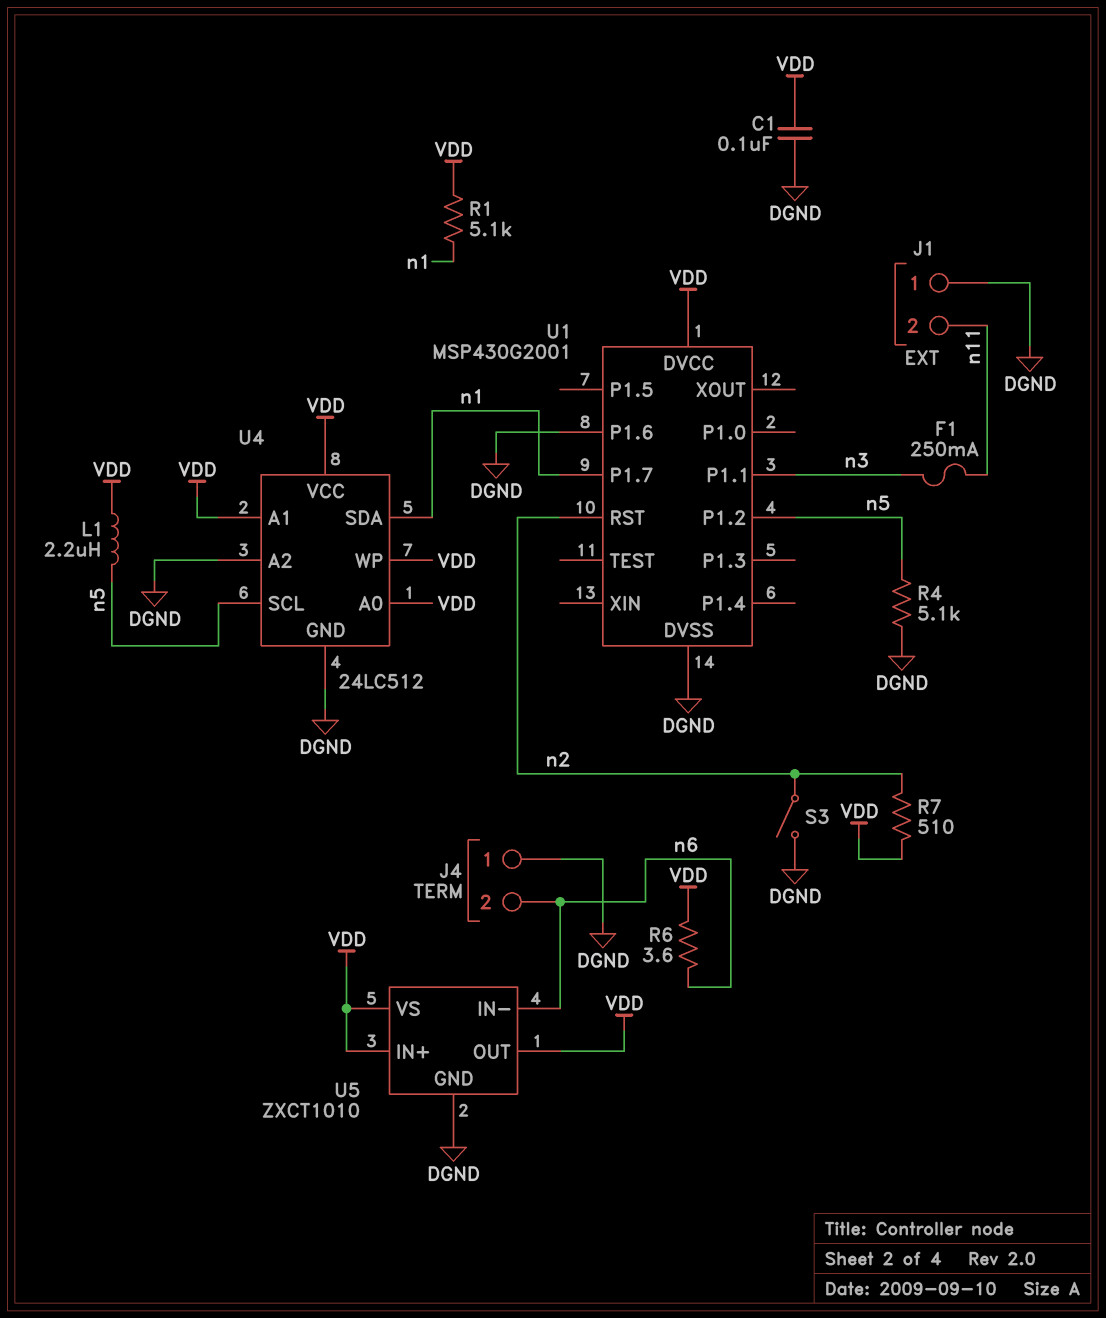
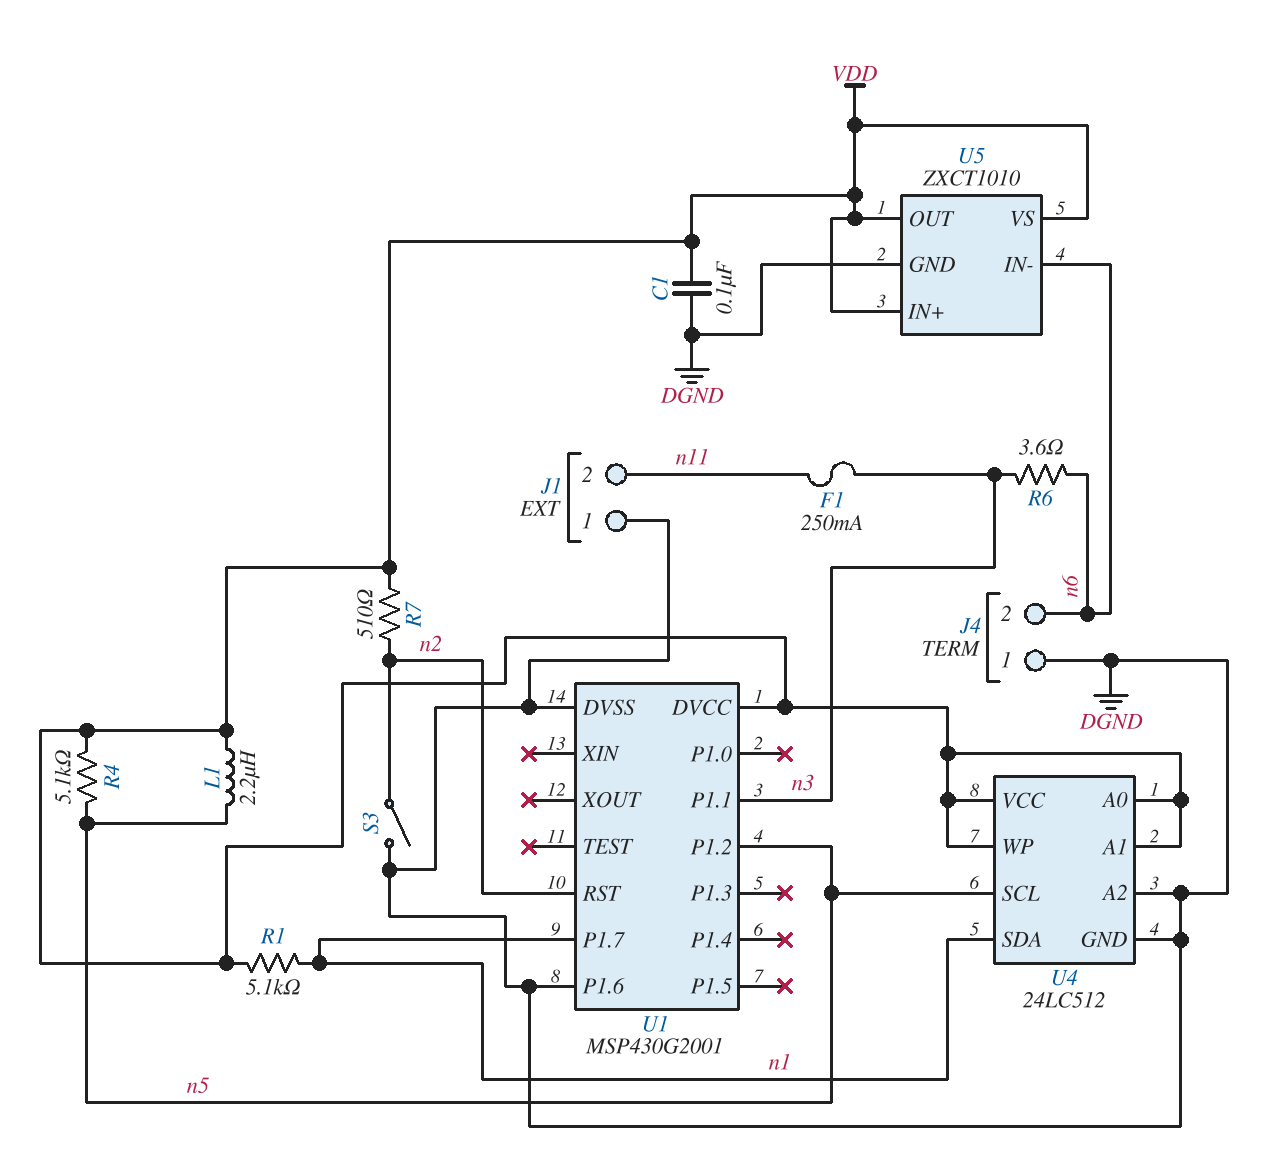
R4: 5.1k (DGND, n5) -> 5.1k (VDD, n5)
R6: 3.6 (VDD, n6) -> 3.6 (n3, n6)

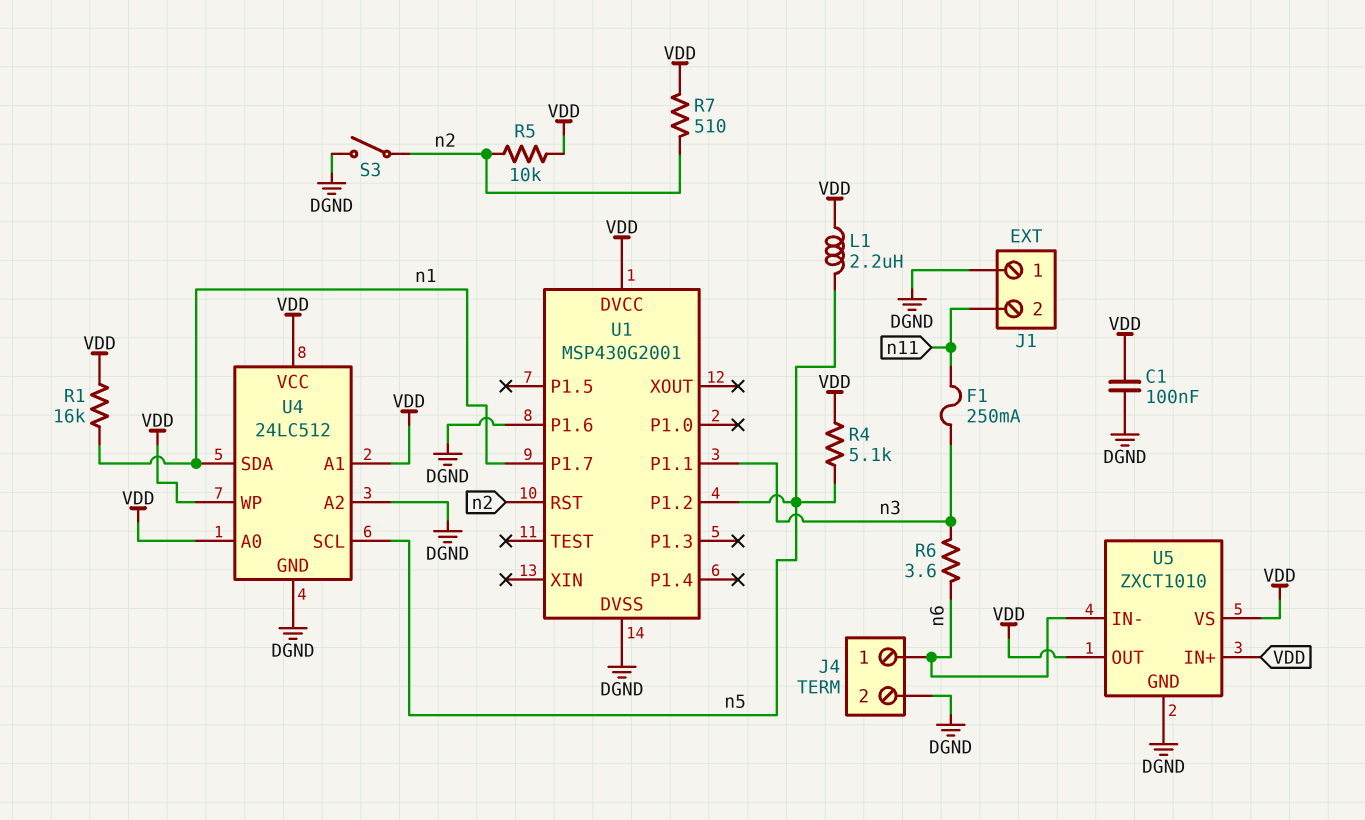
J4 pin 1: DGND -> n6
J4 pin 2: n6 -> DGND
R1: 5.1k (VDD, n1) -> 16k (VDD, n1)
R5: none -> 10k (VDD, n2)

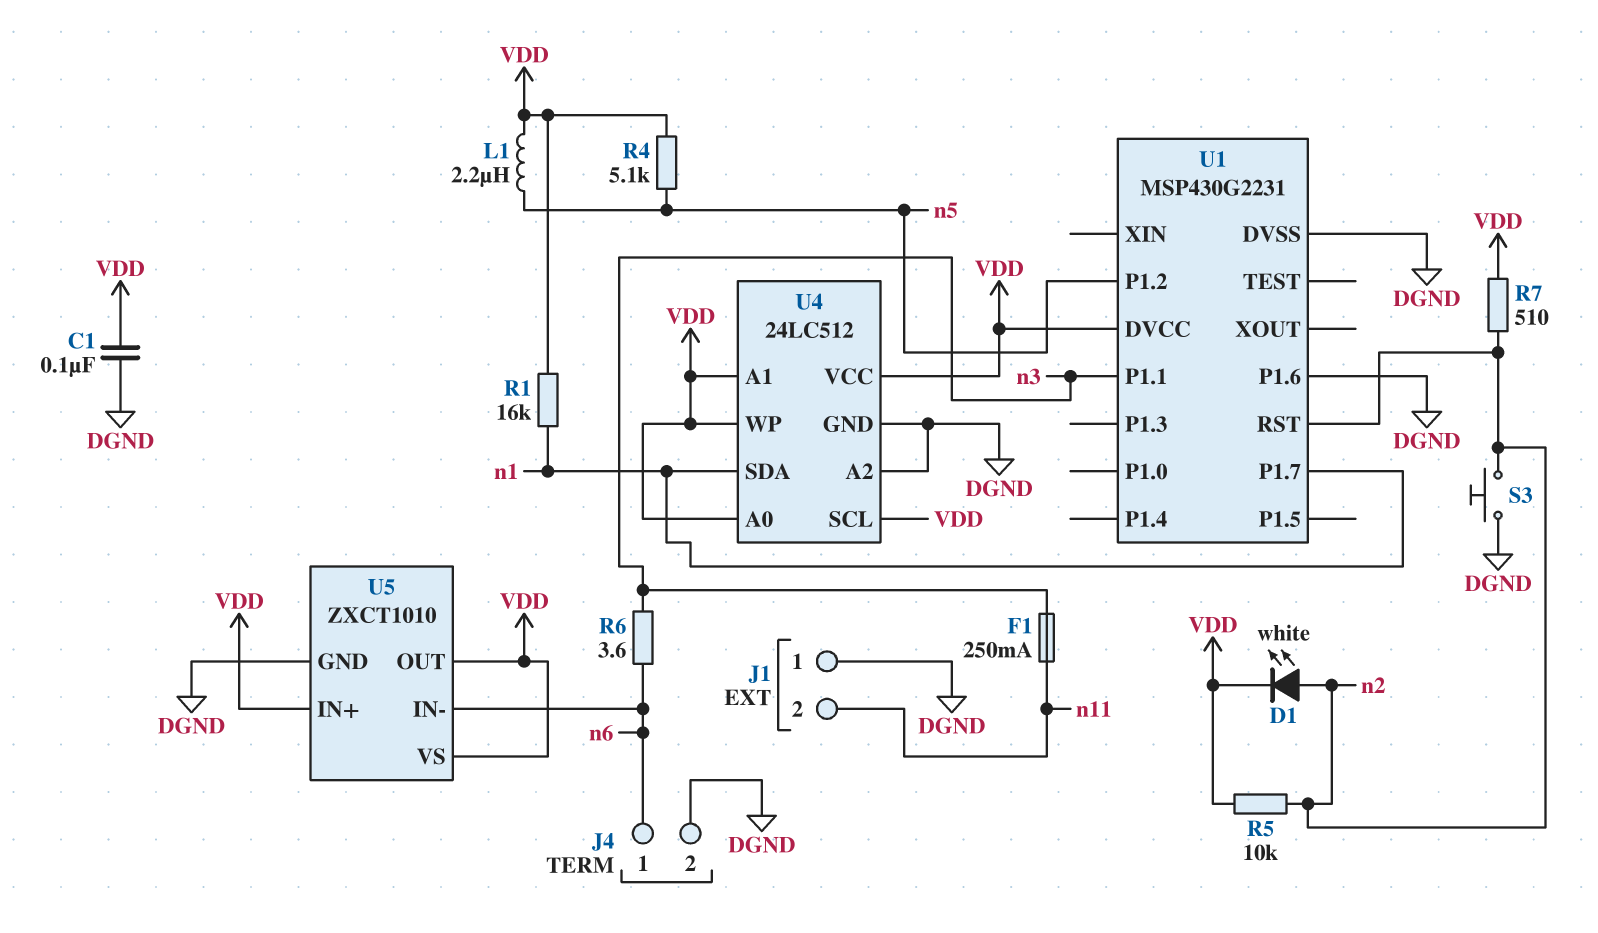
D1: none -> LED white (A n2, K VDD)
S3: switch (DGND, n2) -> button (DGND, n2)
U1: MSP430G2001 -> MSP430G2231
U4 pin SCL: n5 -> VDD

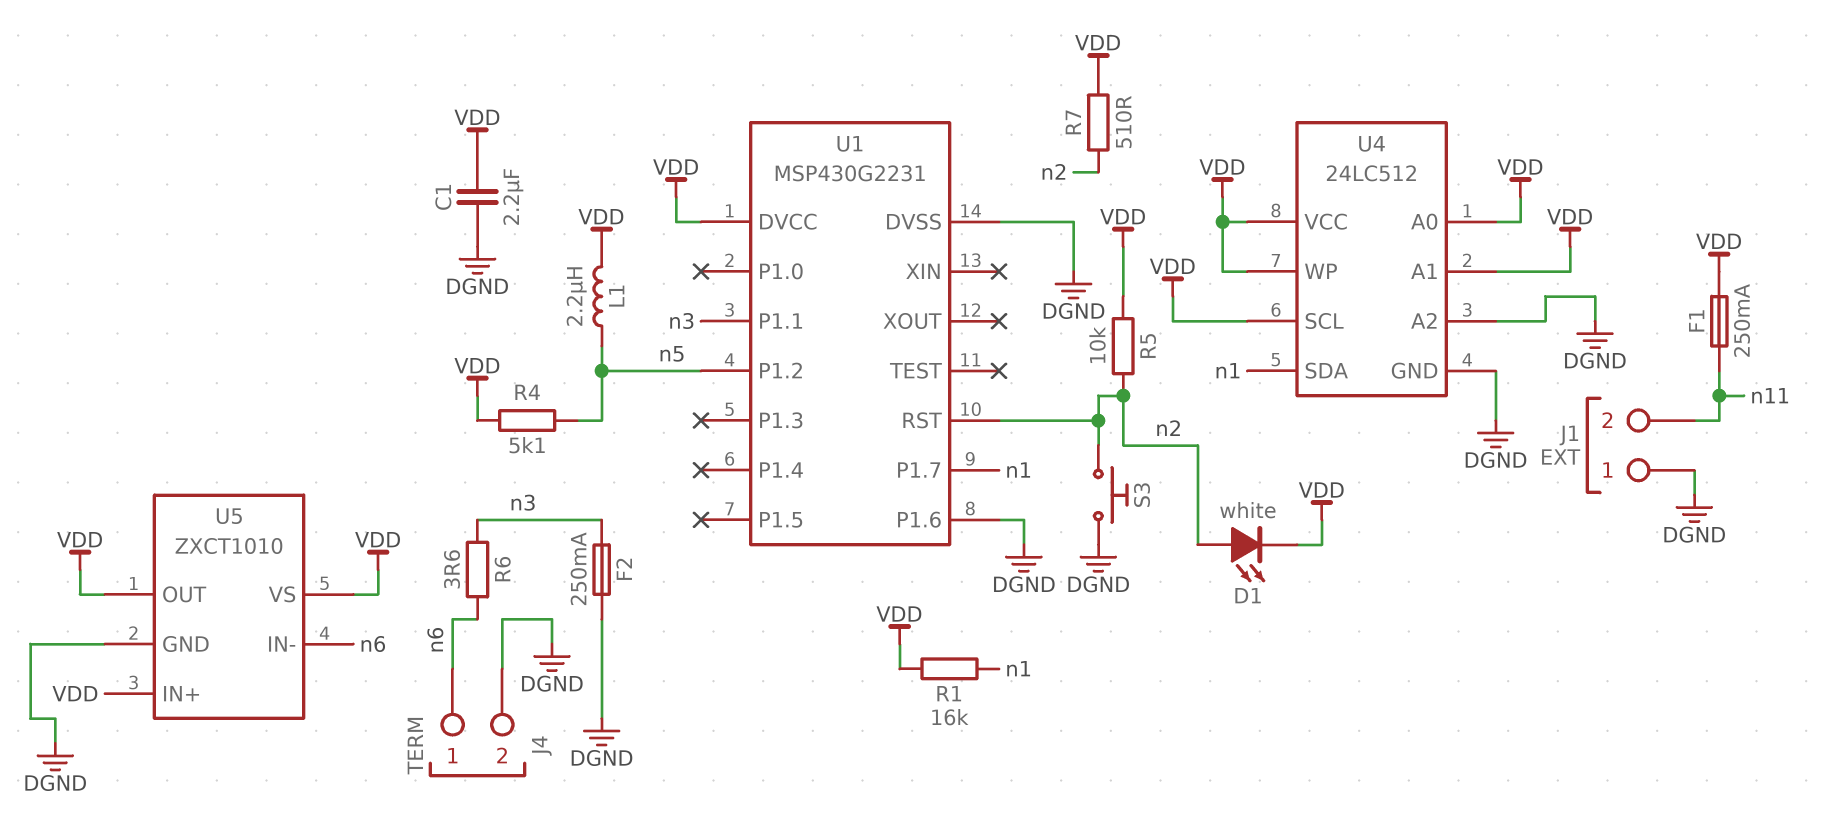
C1: 100nF (DGND, VDD) -> 2.2uF (DGND, VDD)
F1: 250mA (n3, n11) -> 250mA (VDD, n11)
F2: none -> 250mA (DGND, n3)

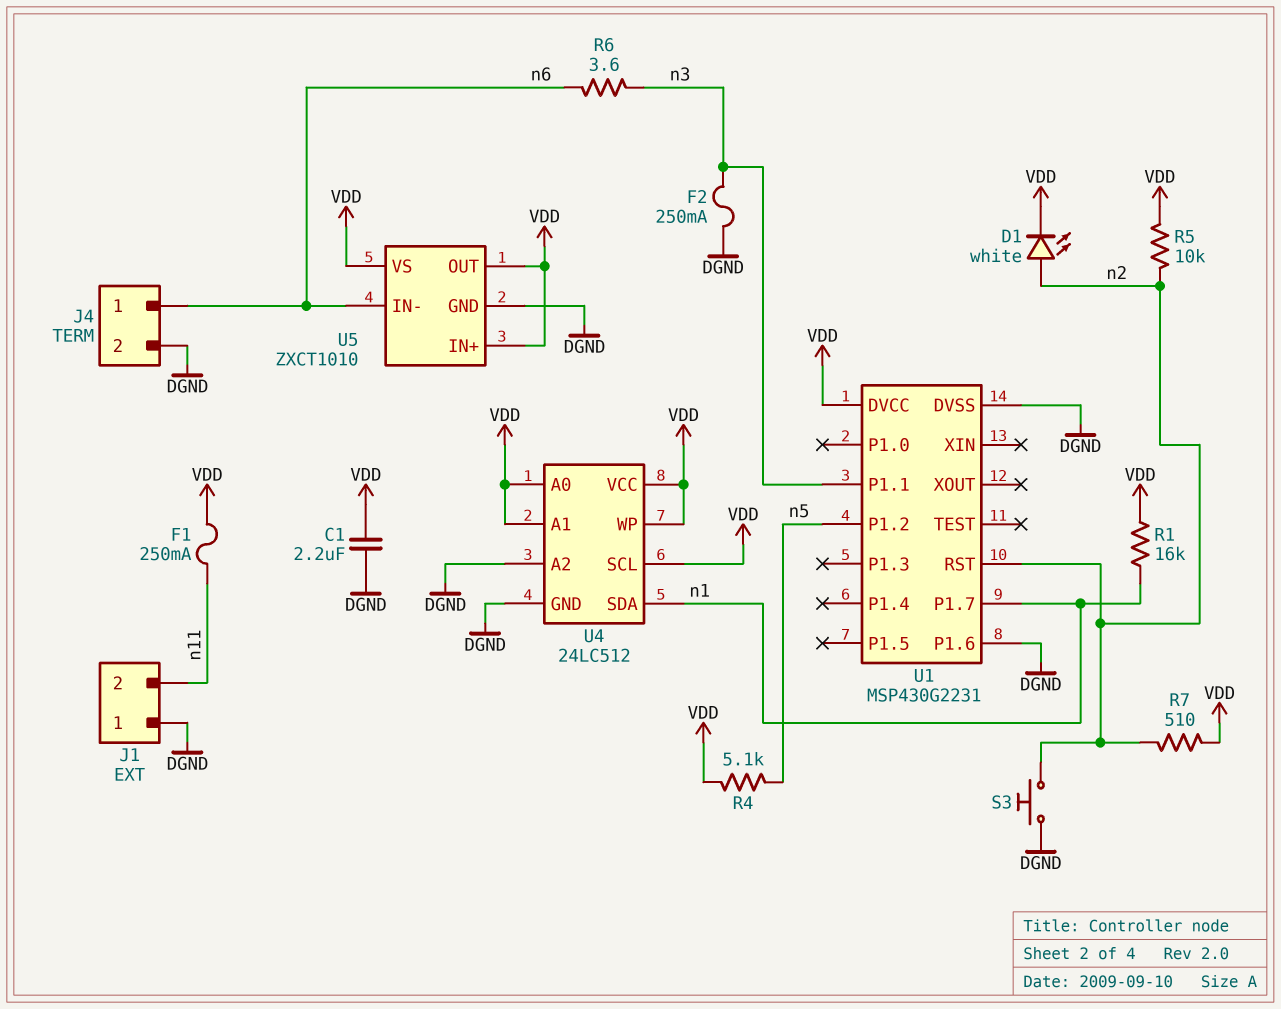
L1: 2.2uH (VDD, n5) -> none

